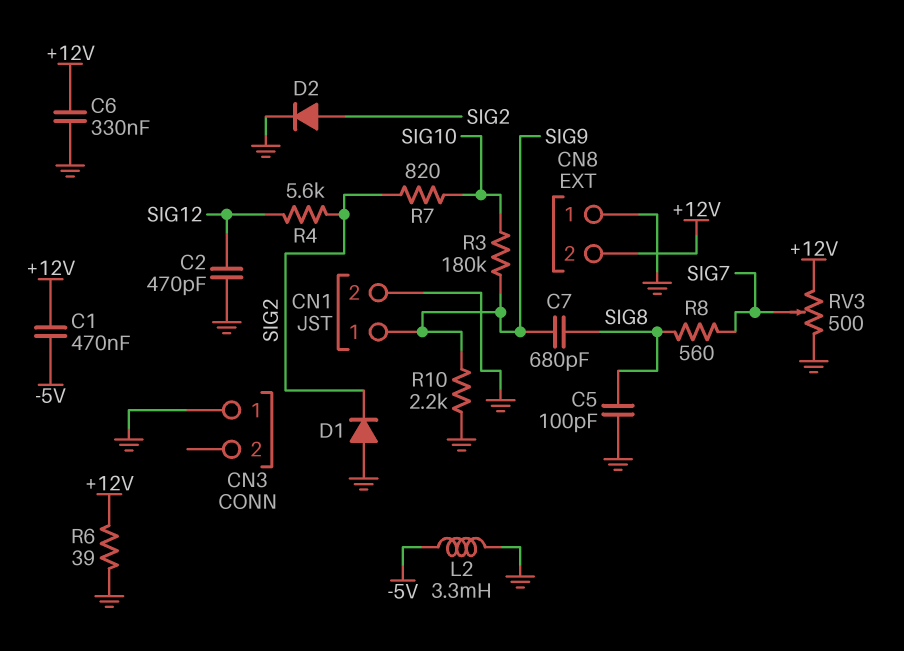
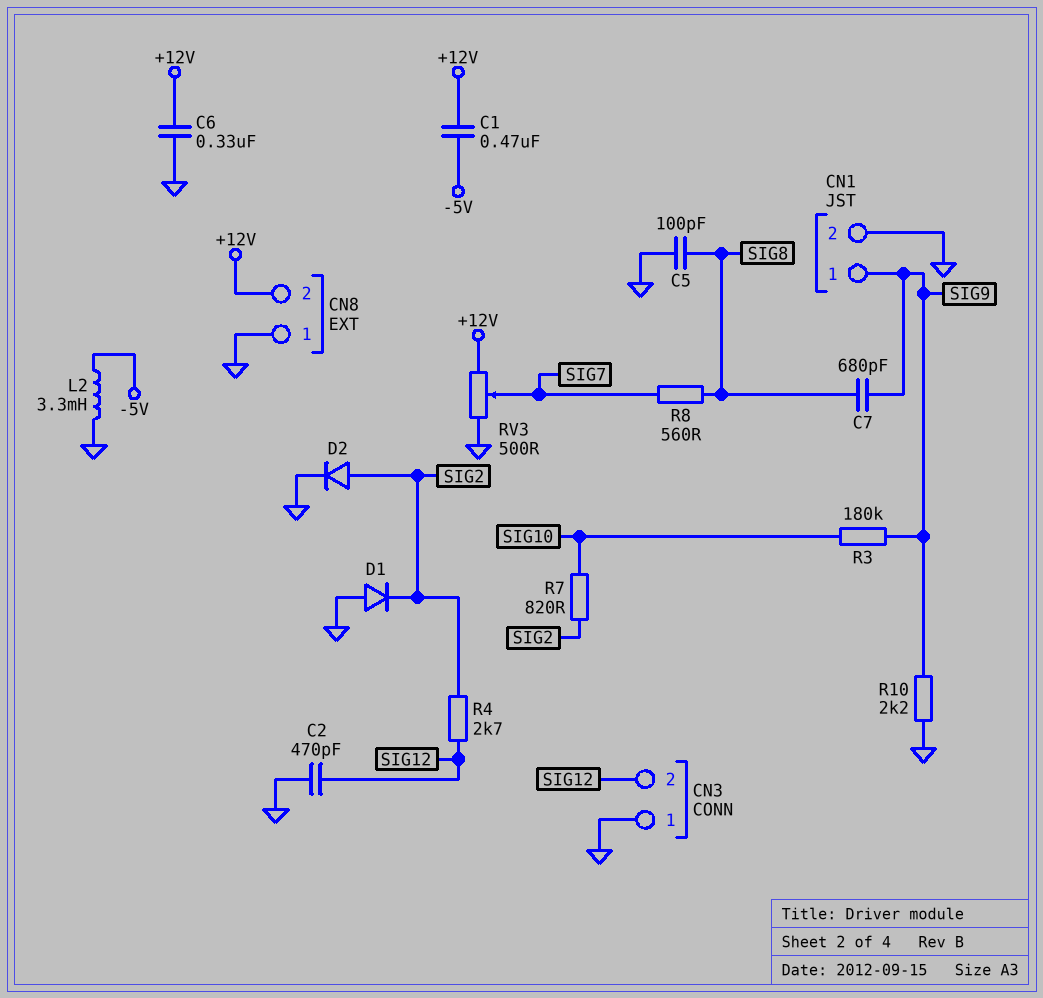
CN3 pin 2: none -> SIG12
R4: 5.6k (SIG2, SIG12) -> 2.7k (SIG2, SIG12)
R6: 39 (+12V, GND) -> none

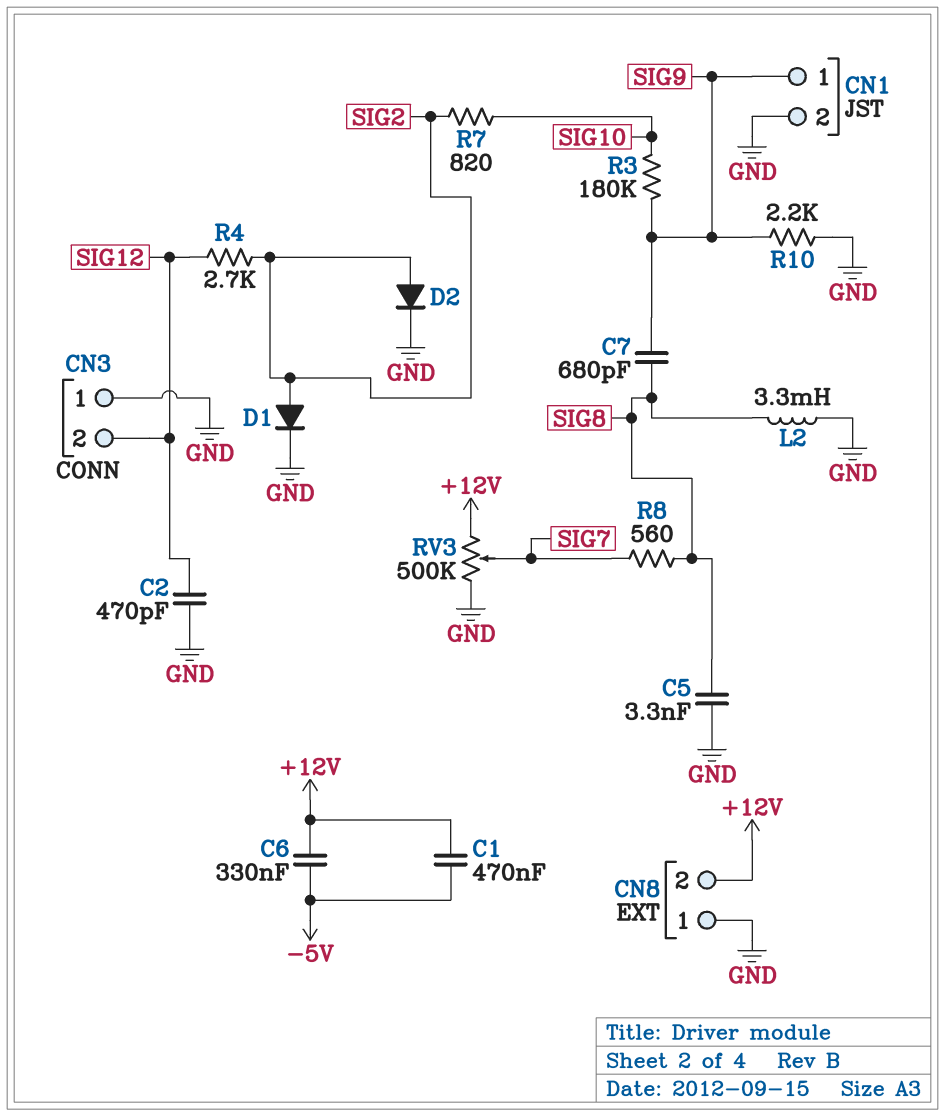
C5: 100pF (GND, SIG8) -> 3.3nF (GND, SIG8)
C6: 330nF (+12V, GND) -> 330nF (+12V, -5V)
D1: diode (A GND, K SIG2) -> diode (A SIG2, K GND)
L2: 3.3mH (-5V, GND) -> 3.3mH (GND, SIG8)
RV3: 500 (+12V, GND, wiper SIG7) -> 500k (+12V, GND, wiper SIG7)

